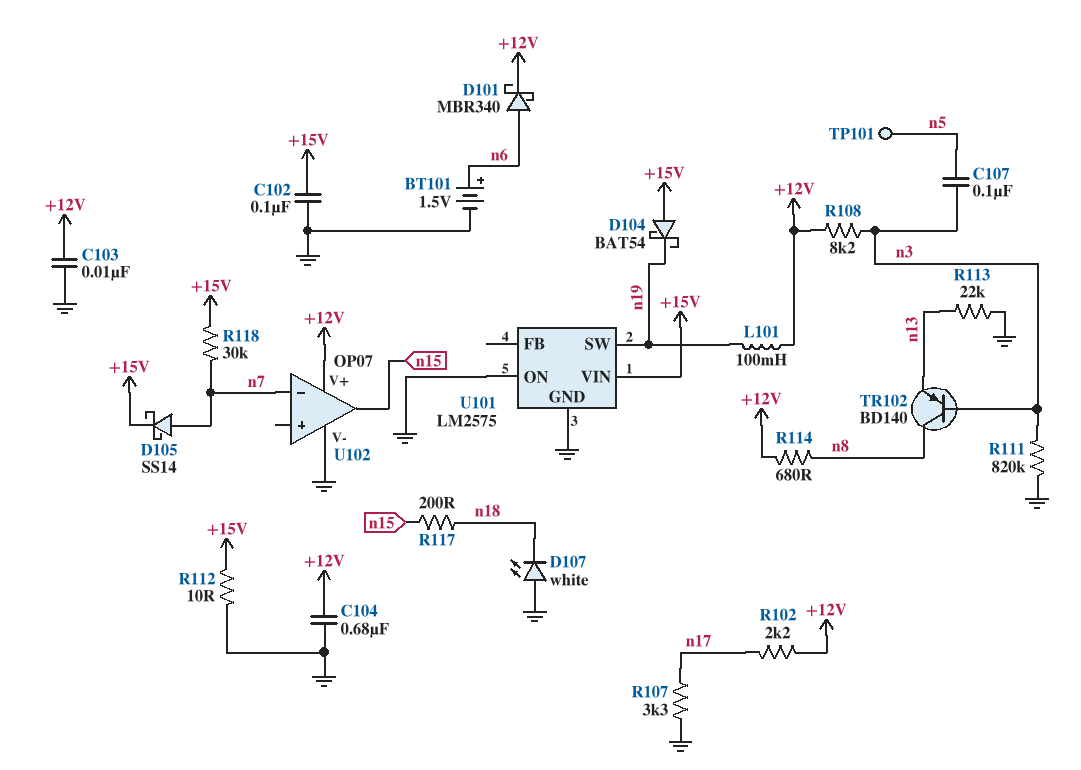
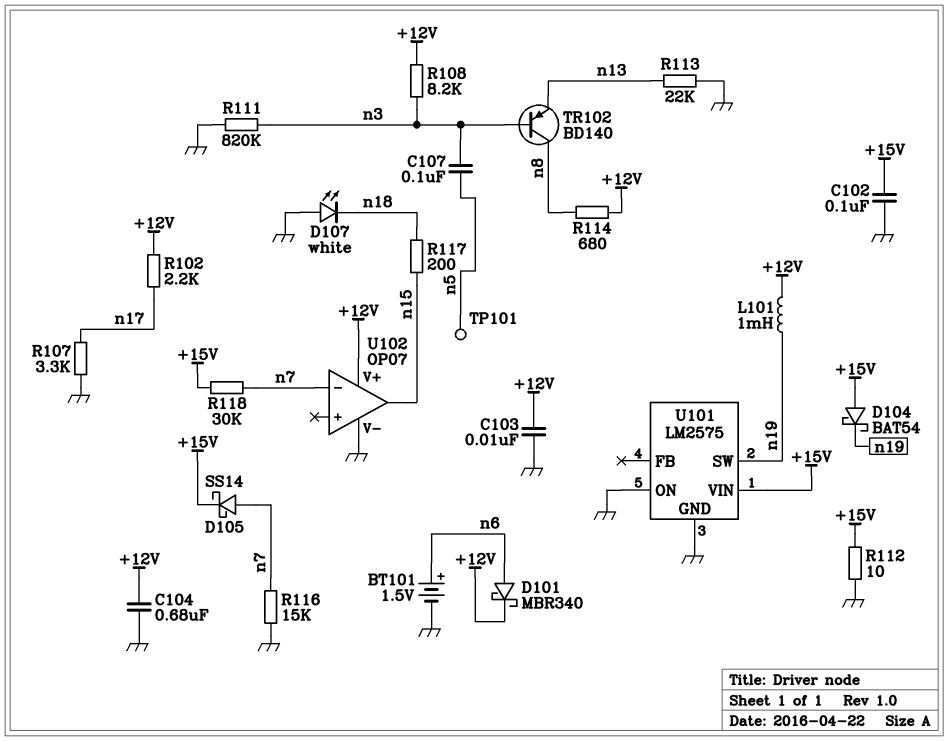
L101: 100mH (+12V, n19) -> 1mH (+12V, n19)
R116: none -> 15k (GND, n7)

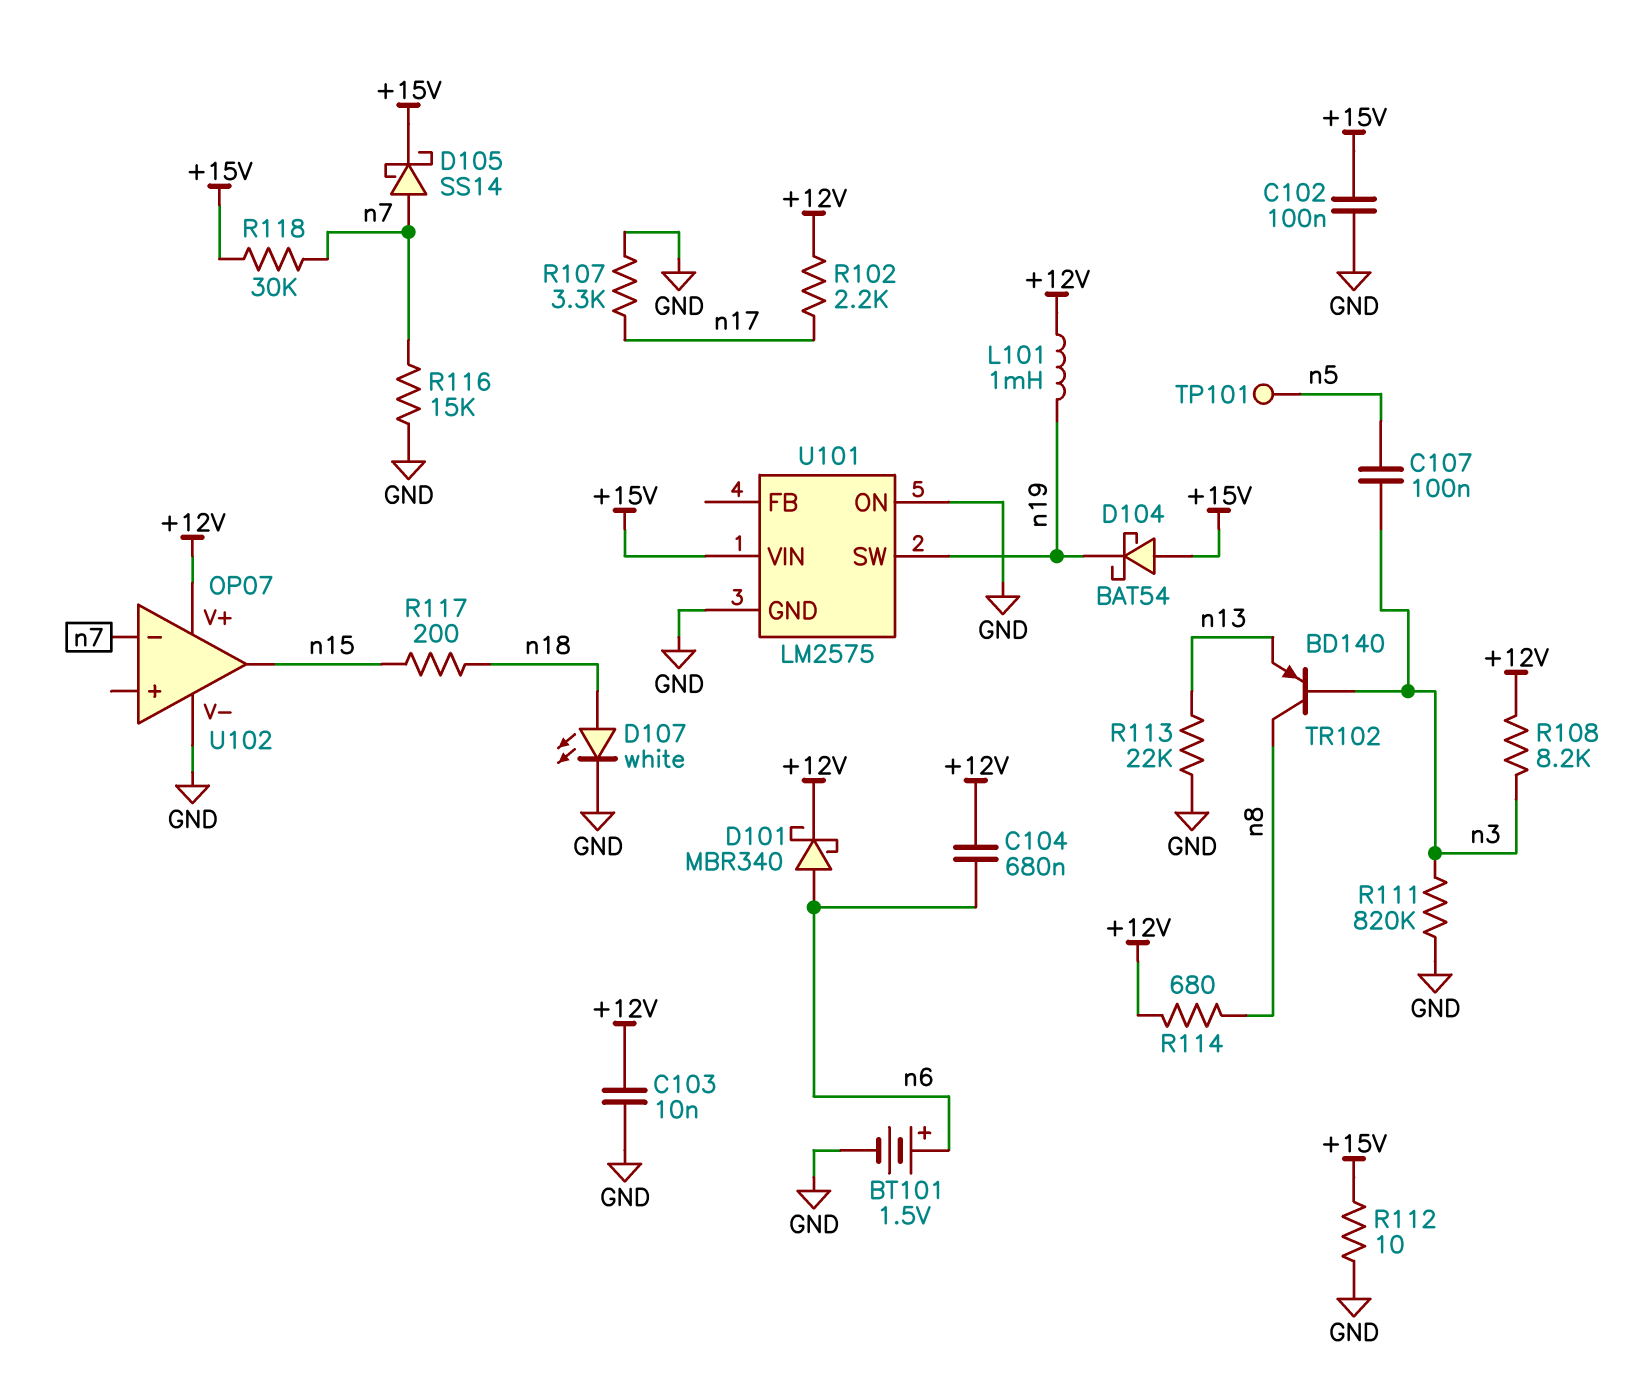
C104: 680nF (+12V, GND) -> 680nF (+12V, n6)
D107: LED white (A GND, K n18) -> LED white (A n18, K GND)

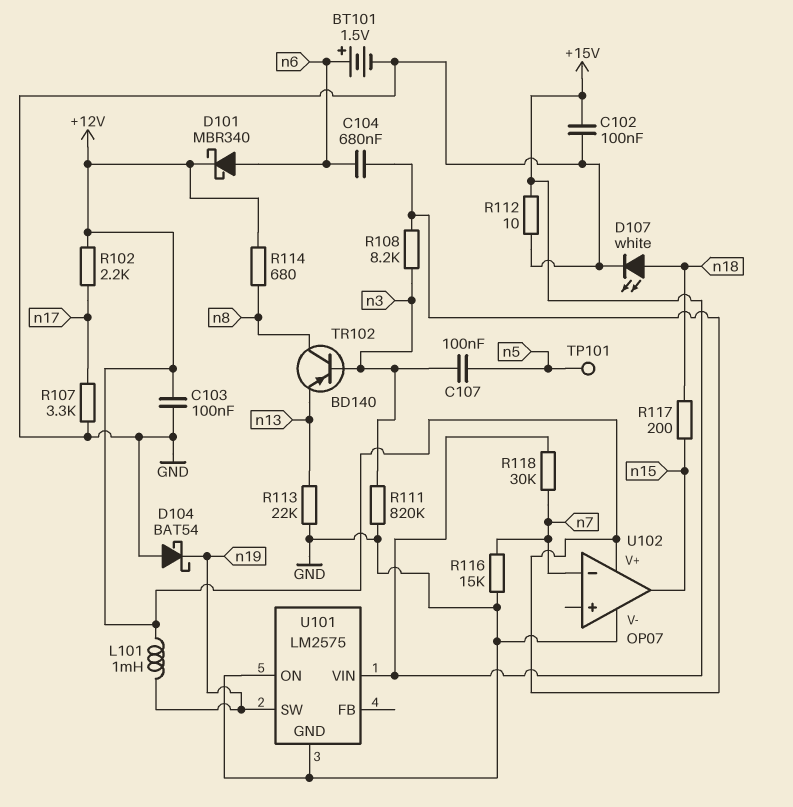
C103: 10nF (+12V, GND) -> 100nF (+12V, GND)
D104: schottky BAT54 (A +15V, K n19) -> schottky BAT54 (A GND, K n19)
D105: schottky SS14 (A n7, K +15V) -> none

